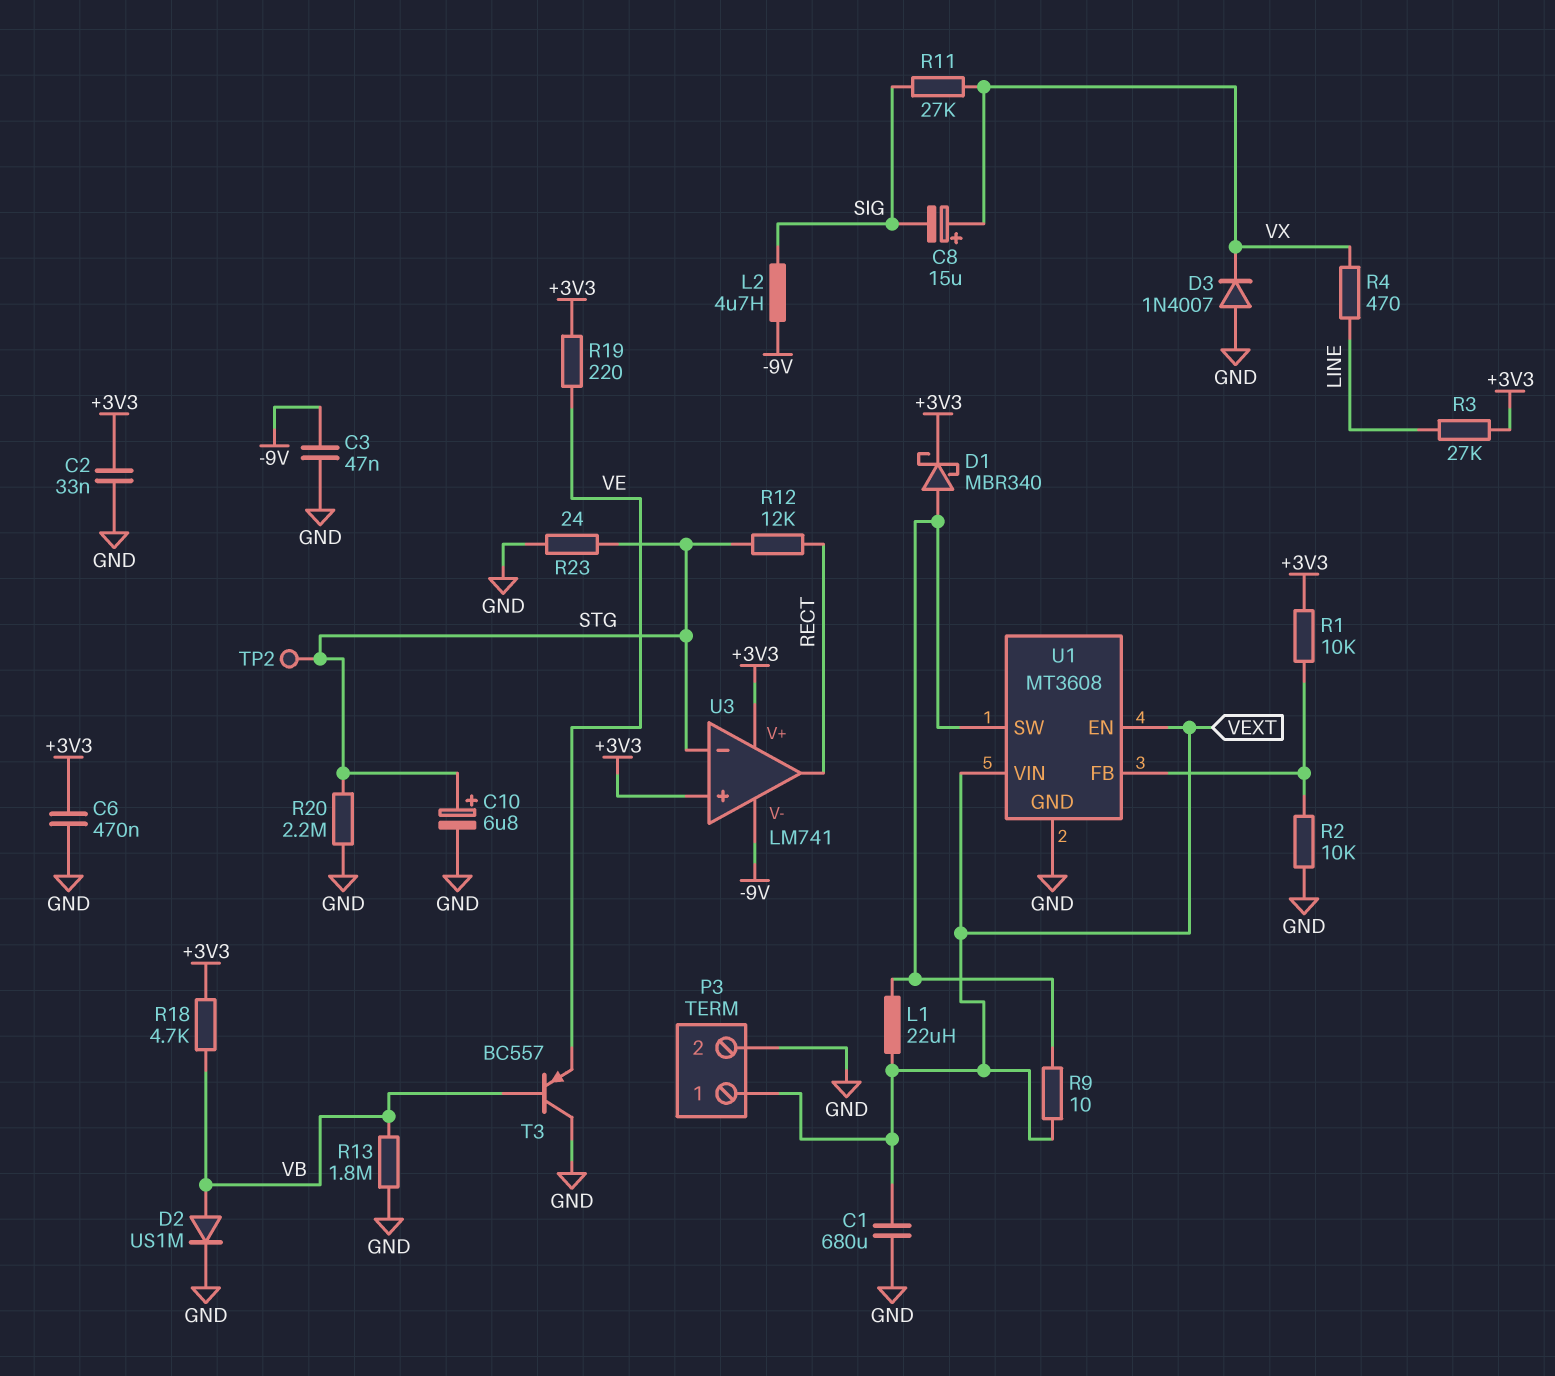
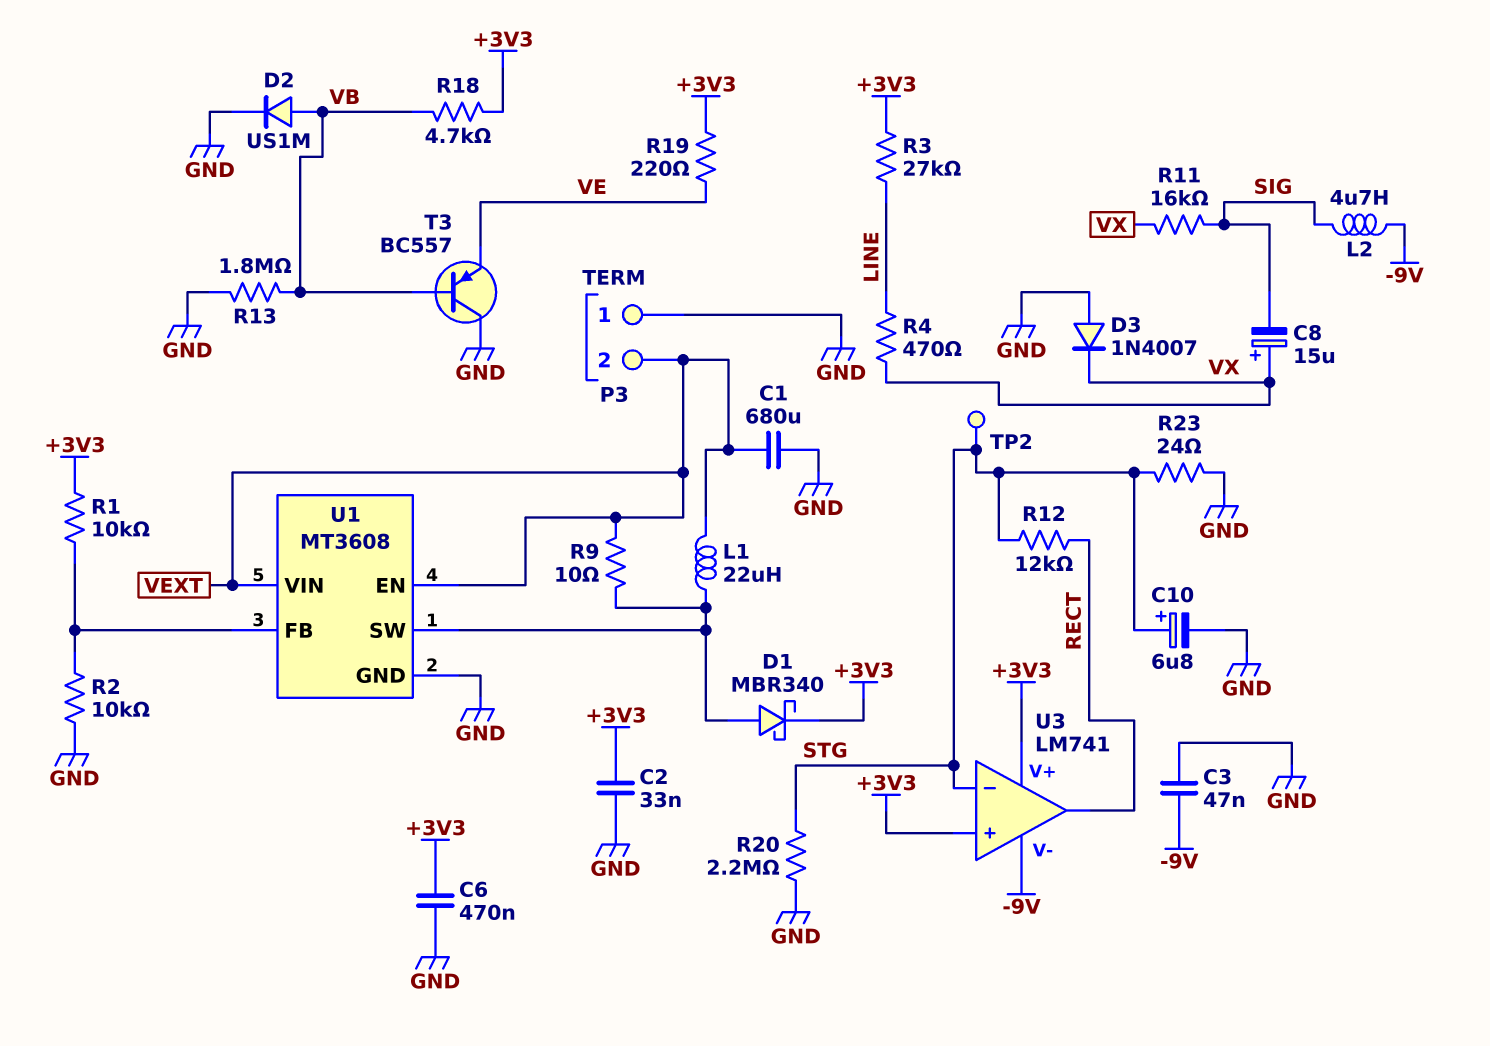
P3 pin 1: VEXT -> GND
P3 pin 2: GND -> VEXT
R11: 27k (SIG, VX) -> 16k (SIG, VX)

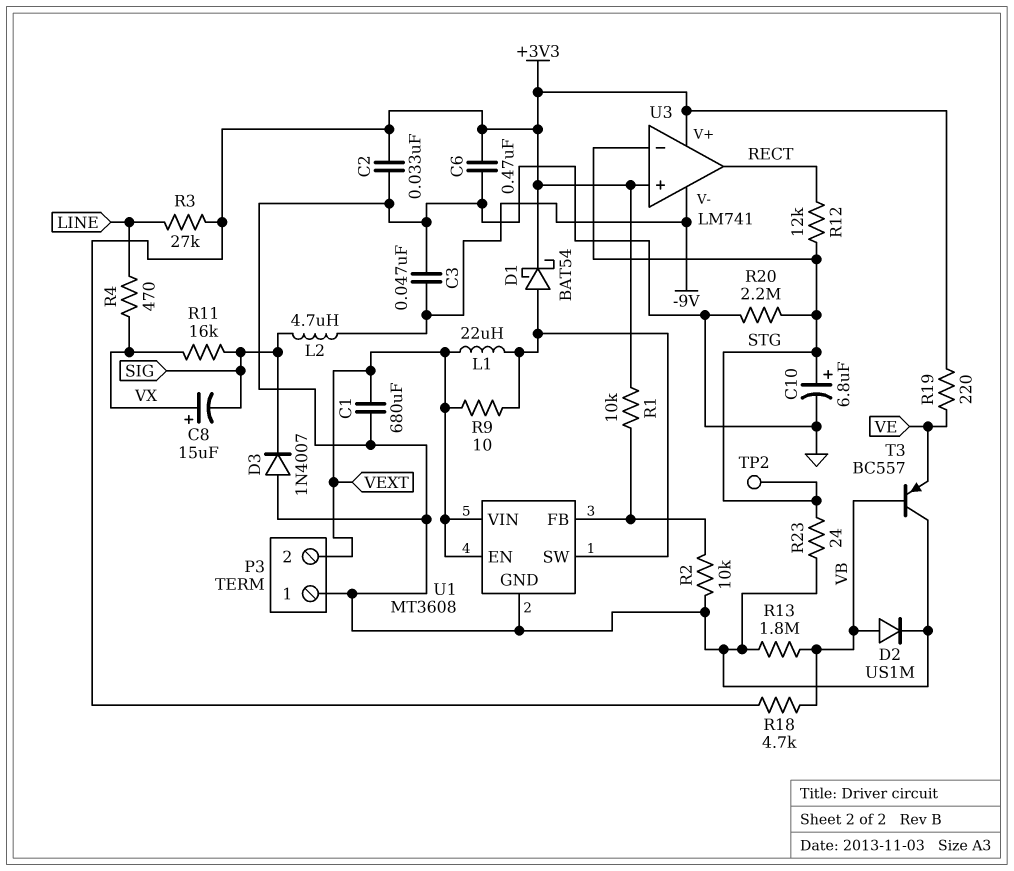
D1: schottky MBR340 (A U1/SW, K +3V3) -> schottky BAT54 (A U1/SW, K +3V3)
D3: diode 1N4007 (A GND, K VX) -> diode 1N4007 (A GND, K SIG)

